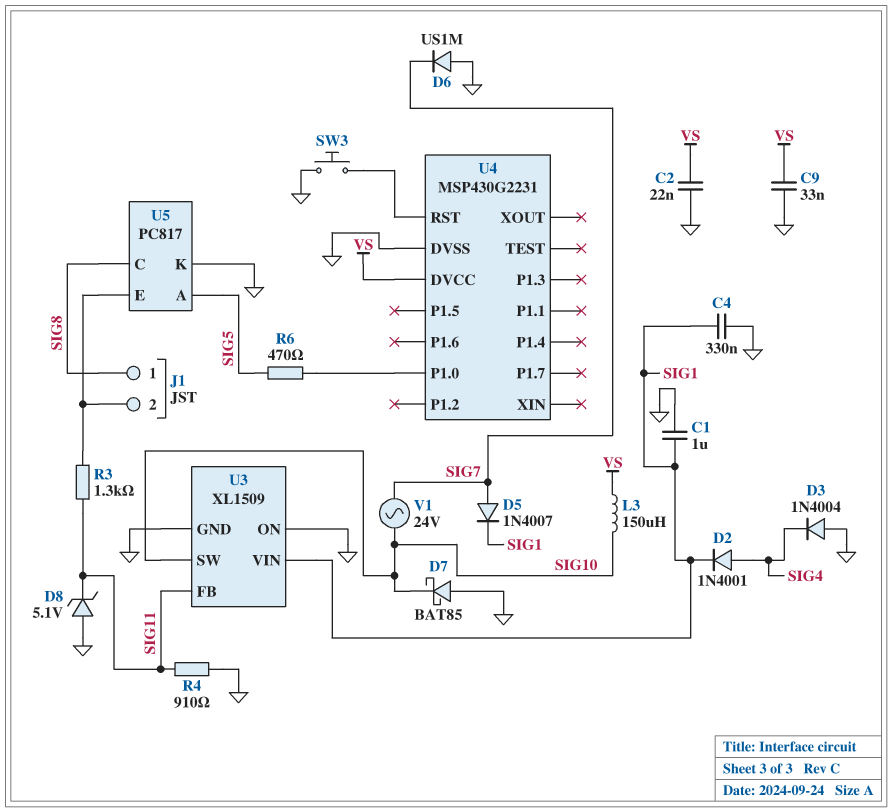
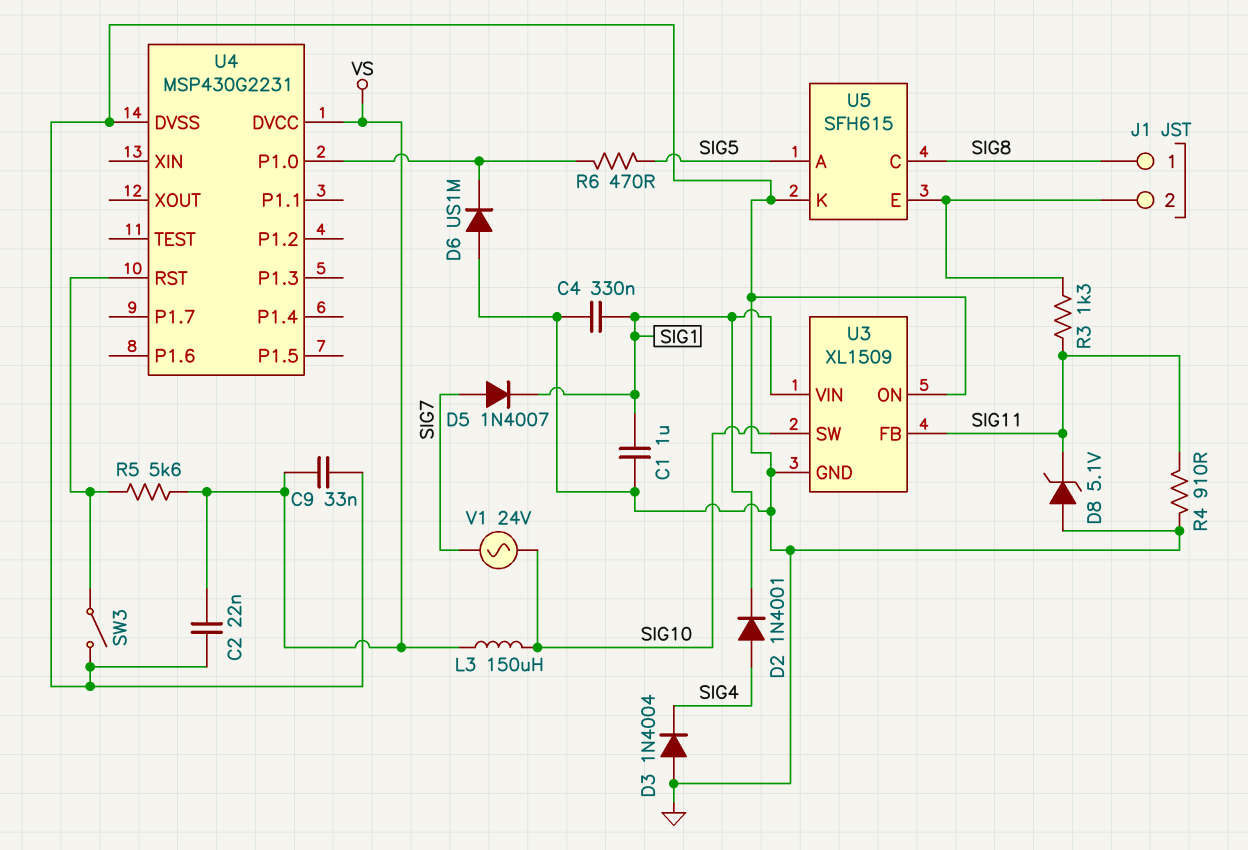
D6: diode US1M (A GND, K SIG7) -> diode US1M (A GND, K U4/P1.0)
D7: schottky BAT85 (A GND, K SIG10) -> none
R5: none -> 5.6k (U4/RST, VS)
SW3: button (GND, U4/RST) -> switch (GND, U4/RST)
U5: PC817 -> SFH615

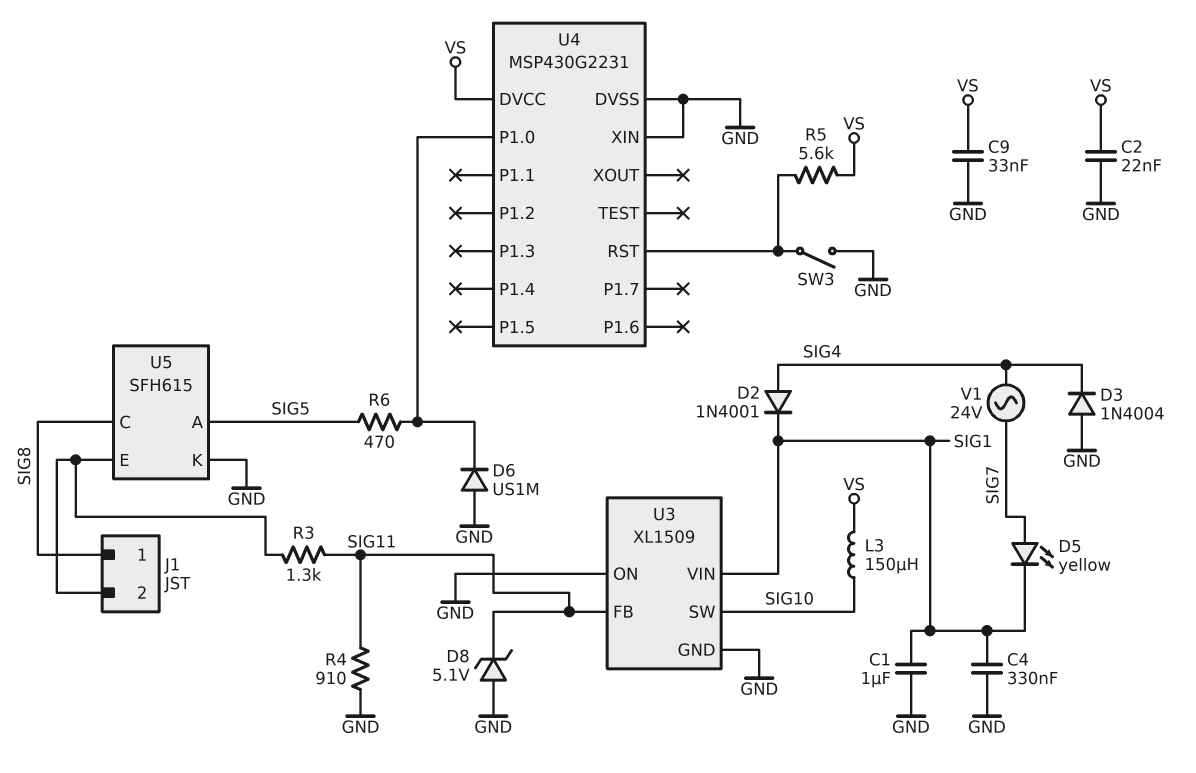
D5: diode 1N4007 (A SIG7, K SIG1) -> LED yellow (A SIG7, K SIG1)
U4 pin XIN: none -> GND
V1: AC 24V (SIG7, SIG10) -> AC 24V (SIG4, SIG7)

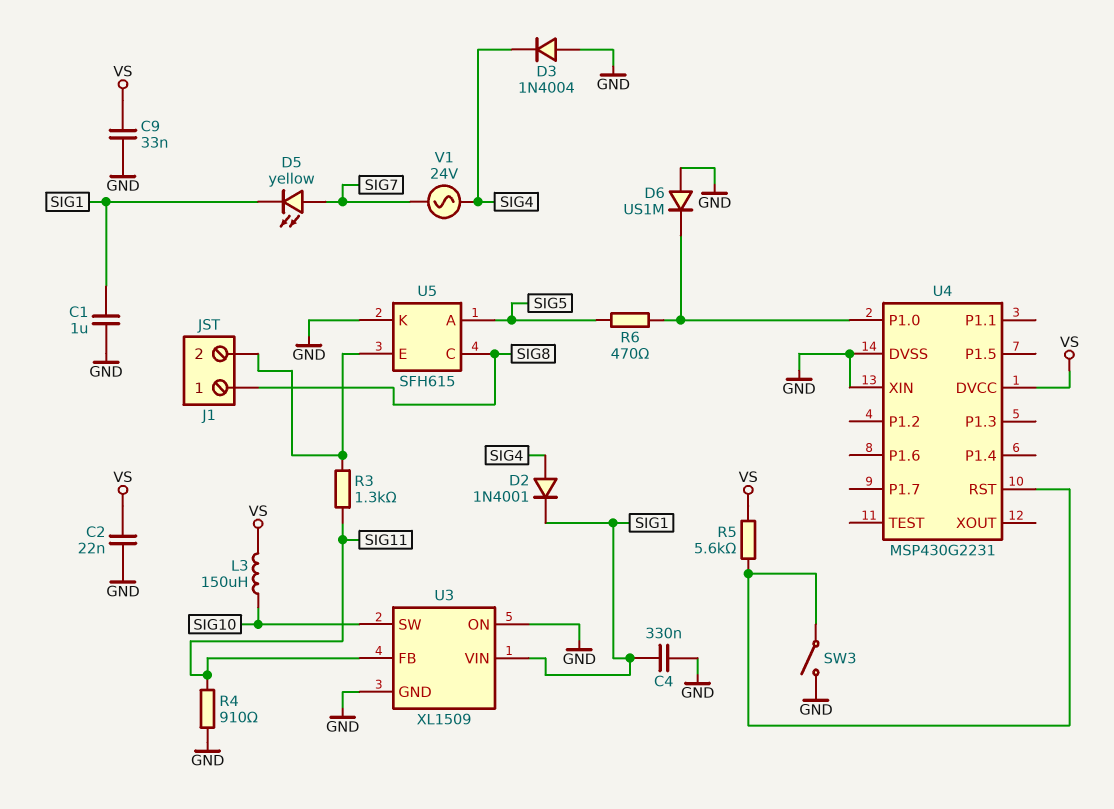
D8: zener 5.1V (A GND, K SIG11) -> none

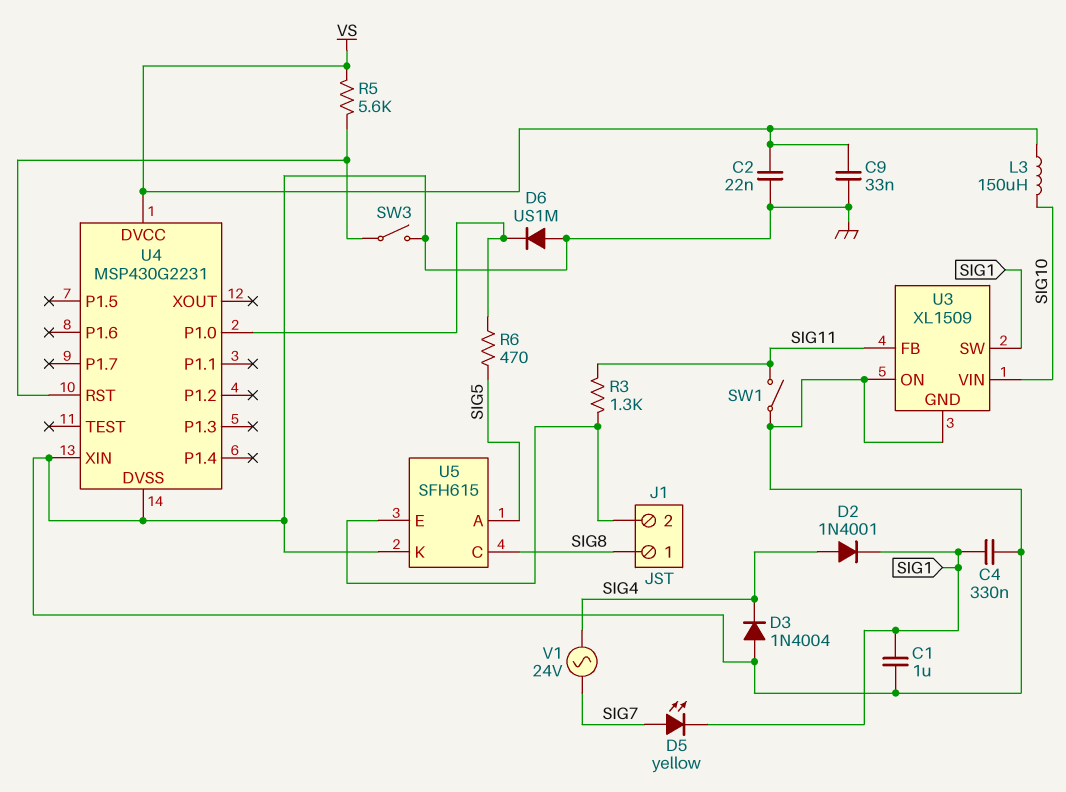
R4: 910 (GND, SIG11) -> none
SW1: none -> switch (GND, SIG11)
U3 pin SW: SIG10 -> SIG1
U3 pin VIN: SIG1 -> SIG10

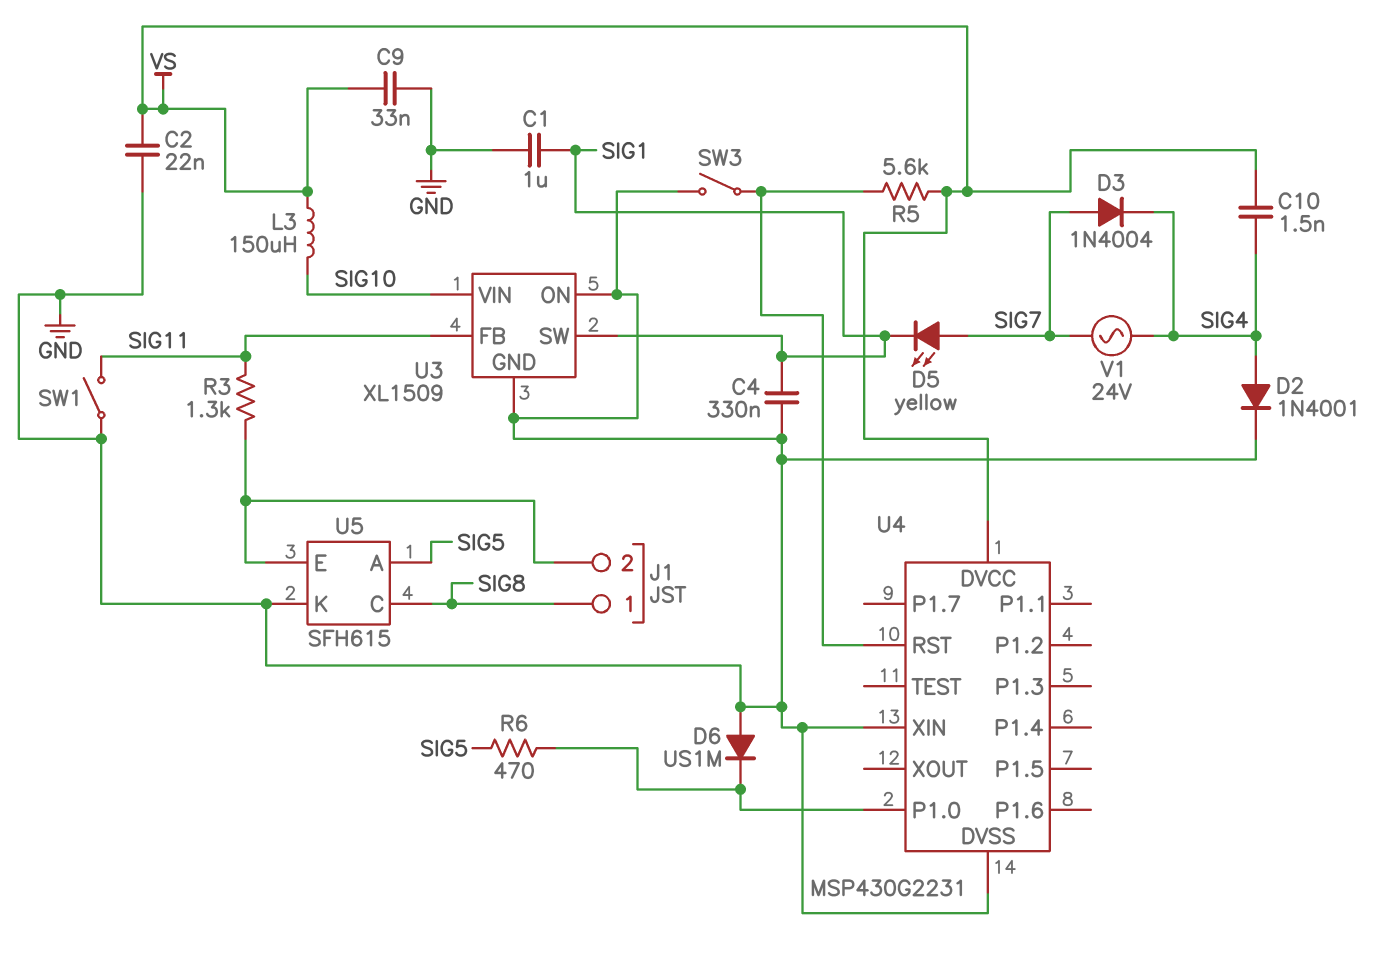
C10: none -> 1.5nF (SIG4, VS)
D2: diode 1N4001 (A SIG4, K SIG1) -> diode 1N4001 (A SIG4, K GND)
D3: diode 1N4004 (A GND, K SIG4) -> diode 1N4004 (A SIG7, K SIG4)

